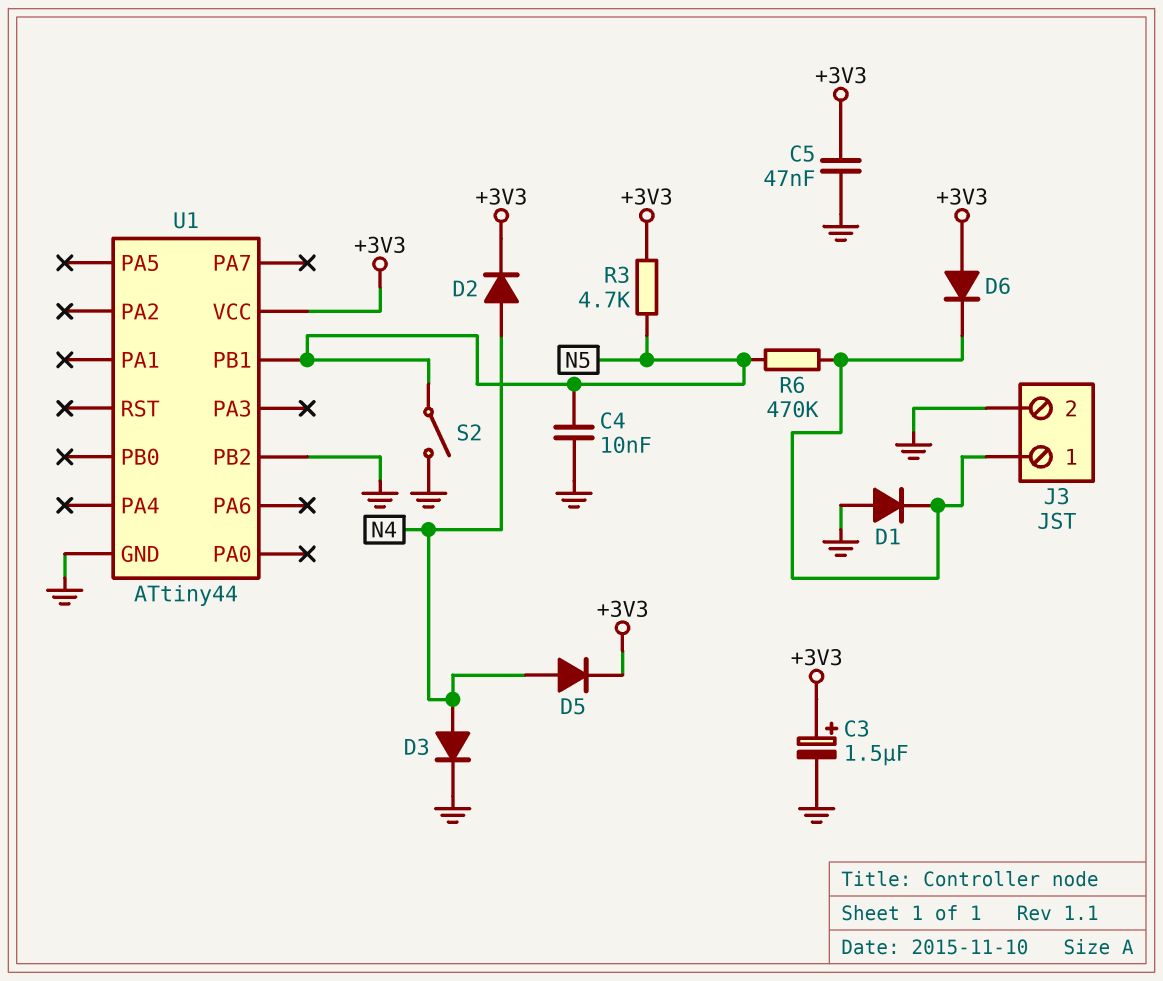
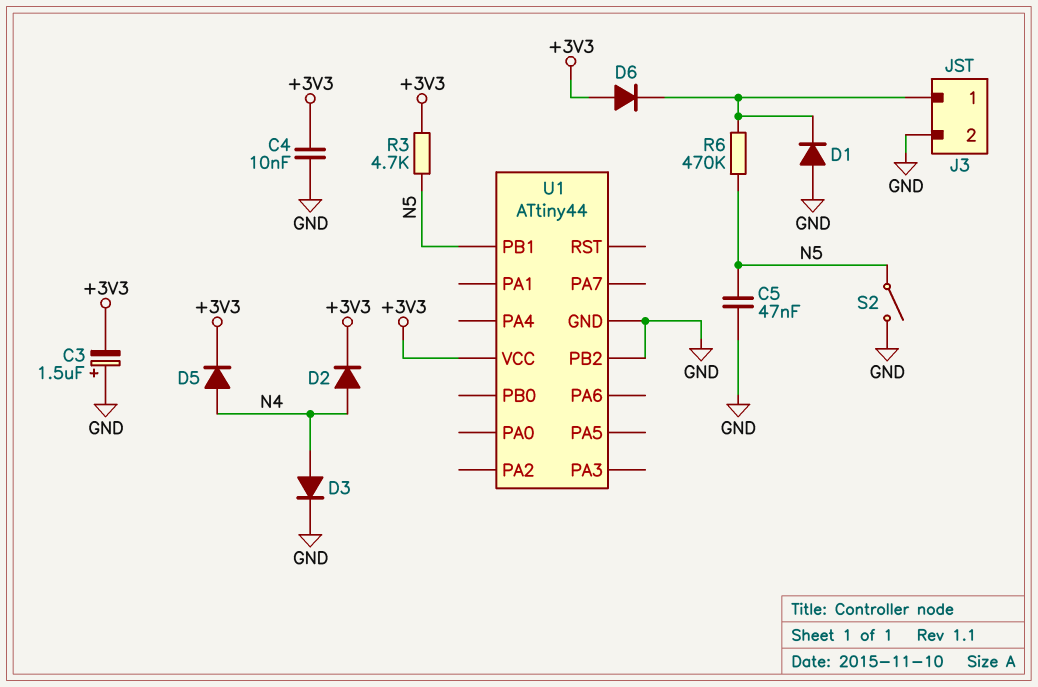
C3: 1.5uF (plus +3V3, minus GND) -> 1.5uF (plus GND, minus +3V3)
C4: 10nF (GND, N5) -> 10nF (+3V3, GND)
C5: 47nF (+3V3, GND) -> 47nF (GND, N5)

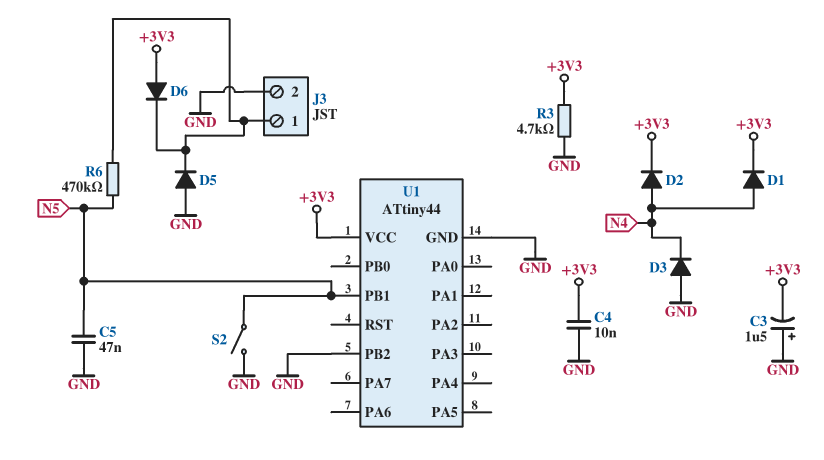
D1: diode (A GND, K J3/1) -> diode (A N4, K +3V3)
D3: diode (A N4, K GND) -> diode (A GND, K N4)
D5: diode (A N4, K +3V3) -> diode (A GND, K J3/1)
R3: 4.7k (+3V3, N5) -> 4.7k (+3V3, GND)

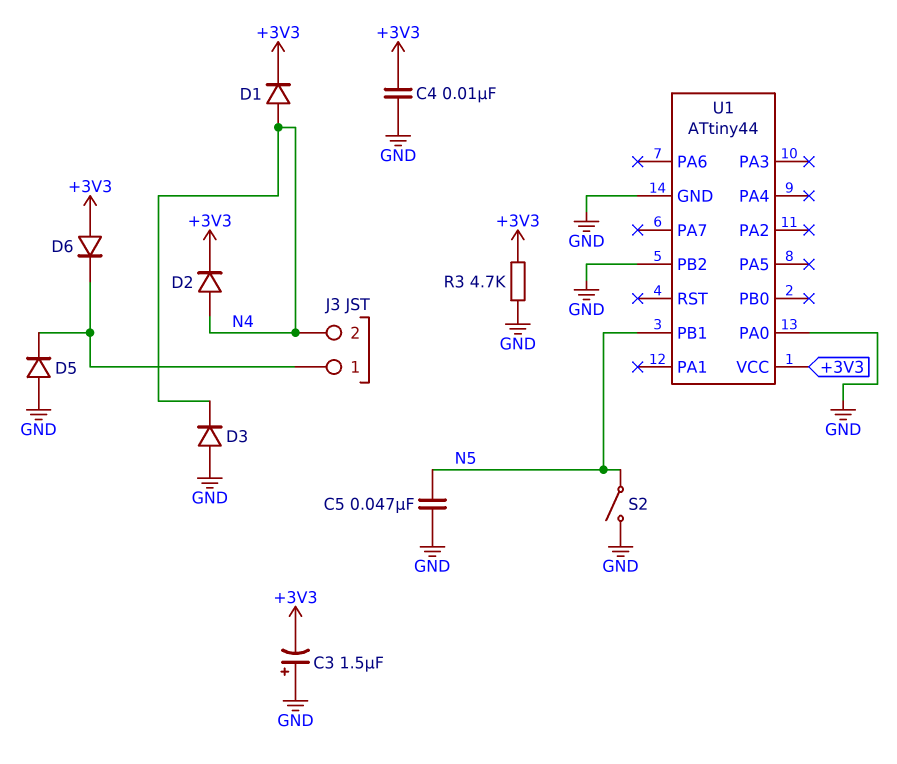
J3 pin 2: GND -> N4
R6: 470k (J3/1, N5) -> none
U1 pin PA0: none -> GND

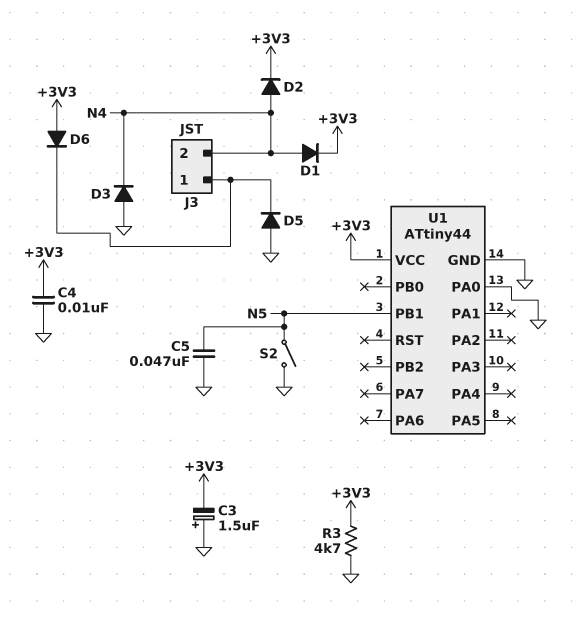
U1 pin PB2: GND -> none

